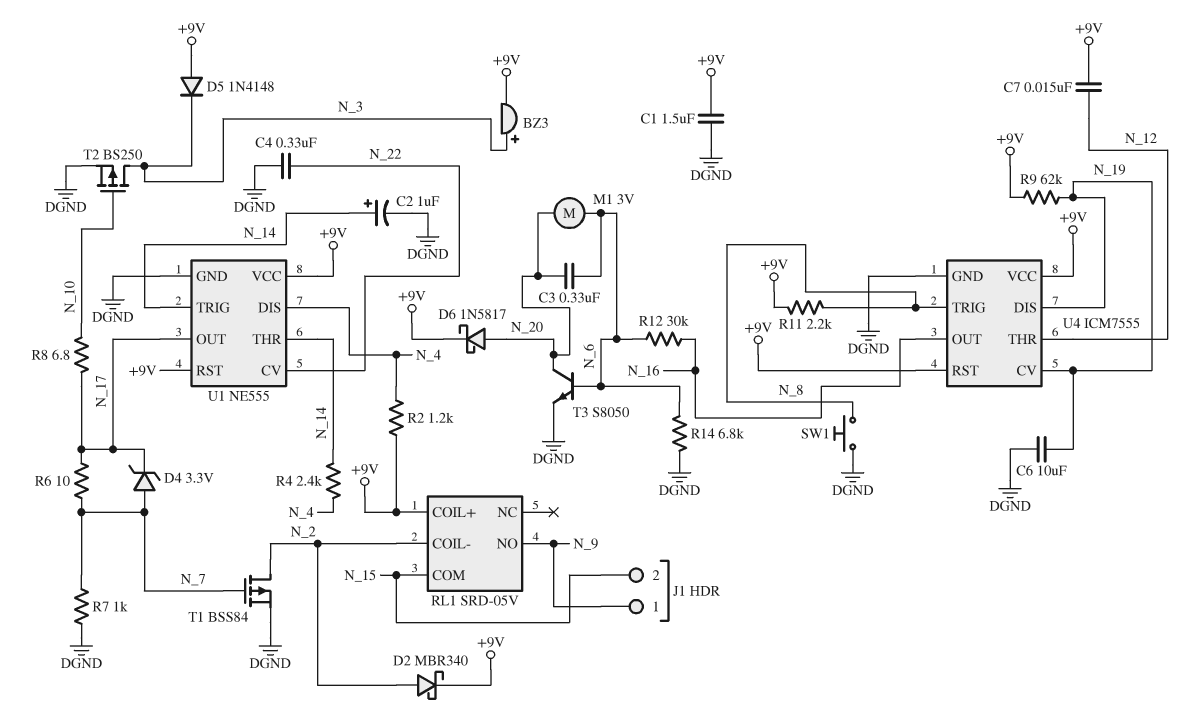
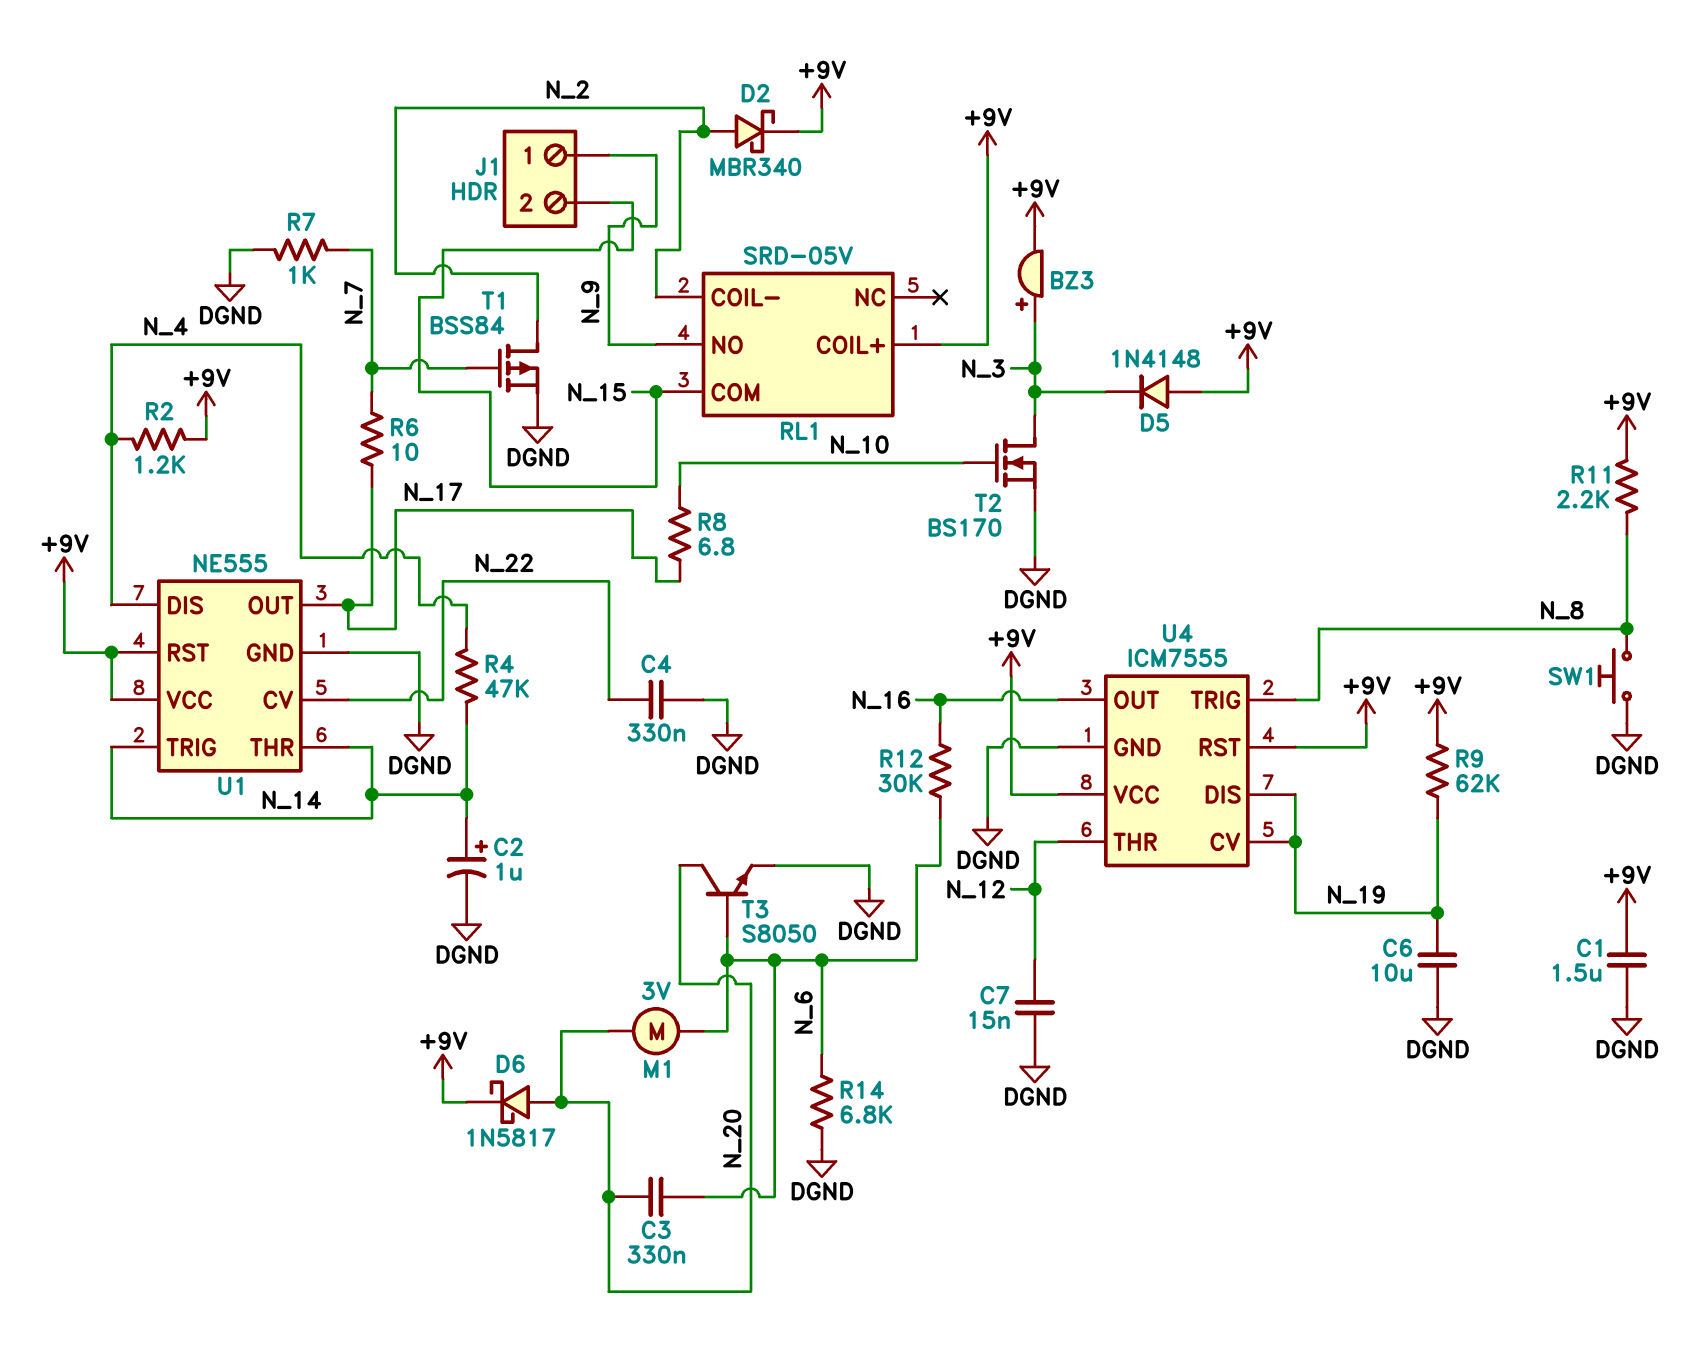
C7: 15nF (+9V, N_12) -> 15nF (DGND, N_12)
D4: zener 3.3V (A N_7, K N_17) -> none
R4: 2.4k (N_4, N_14) -> 47k (N_4, N_14)
T2: PMOS BS250 (G N_10, D N_3, S DGND) -> NMOS BS170 (G N_10, D N_3, S DGND)

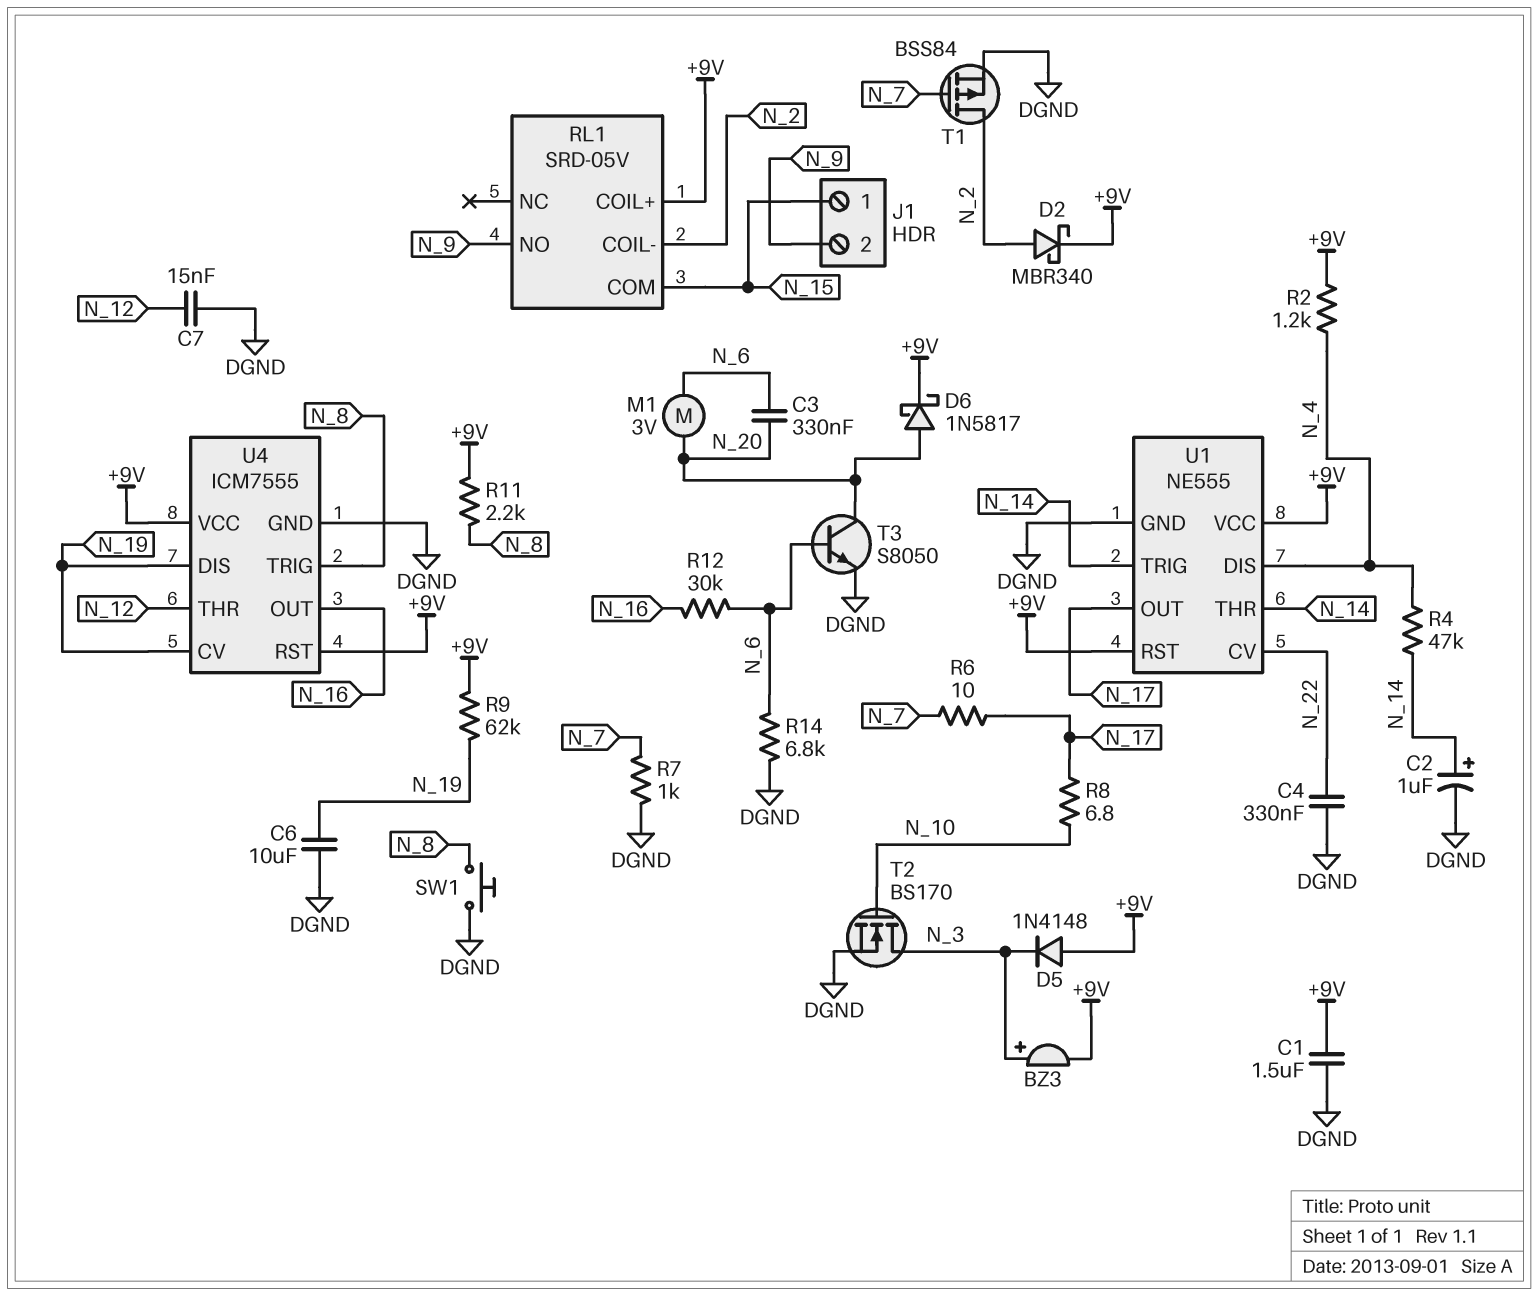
J1 pin 1: N_9 -> N_15
J1 pin 2: N_15 -> N_9

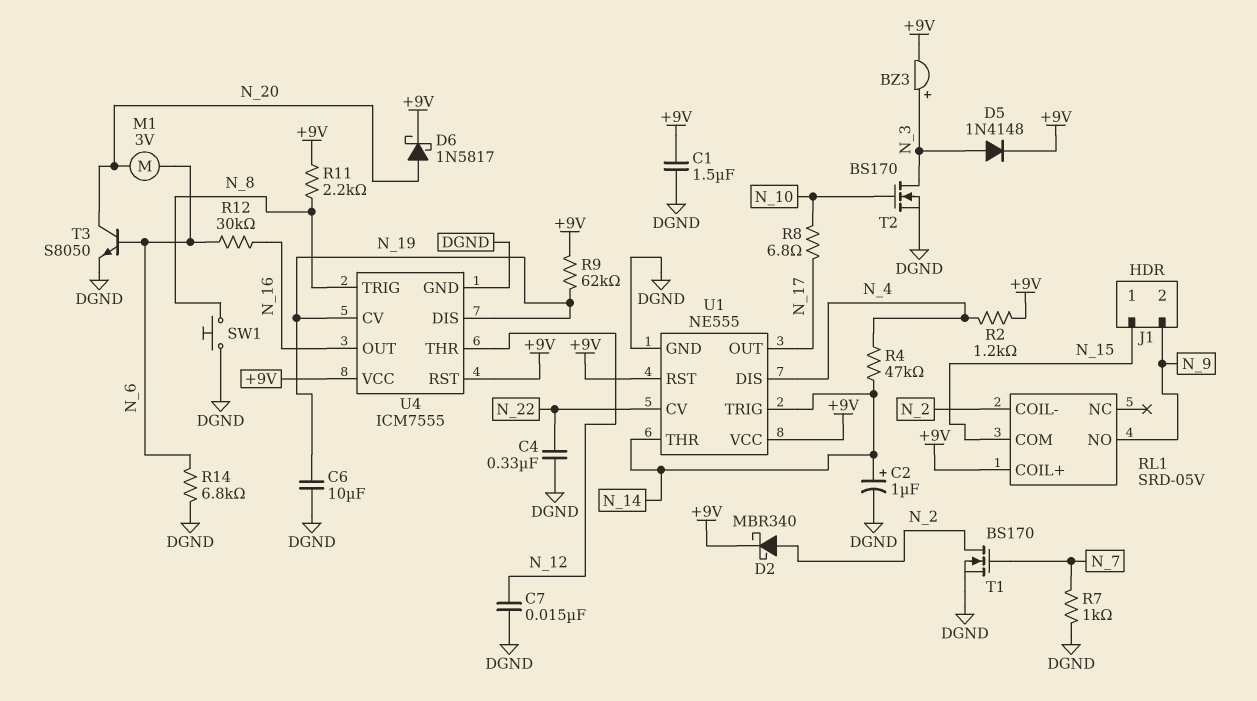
C3: 330nF (N_6, N_20) -> none
D5: diode 1N4148 (A +9V, K N_3) -> diode 1N4148 (A N_3, K +9V)
R6: 10 (N_7, N_17) -> none
T1: PMOS BSS84 (G N_7, D N_2, S DGND) -> NMOS BS170 (G N_7, D N_2, S DGND)

